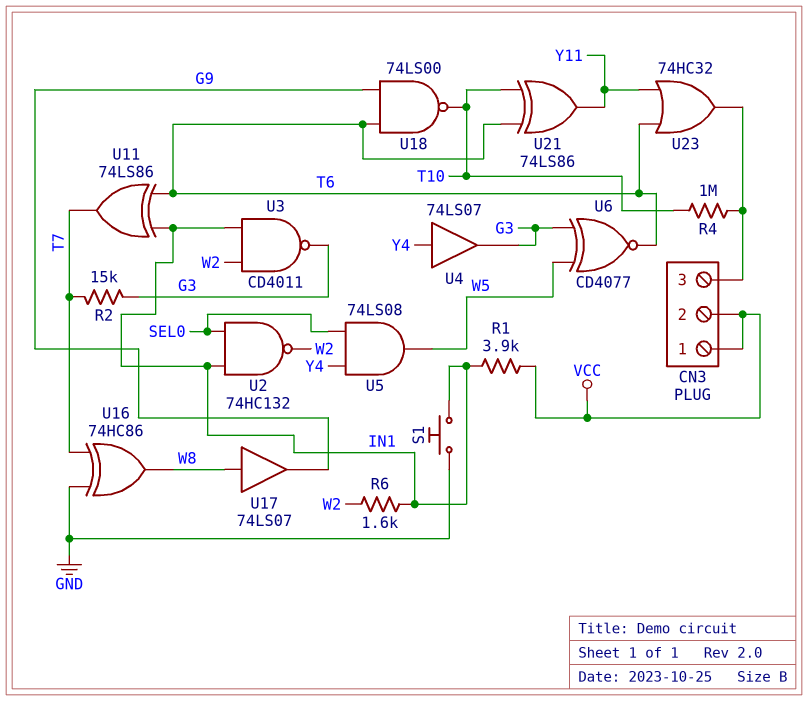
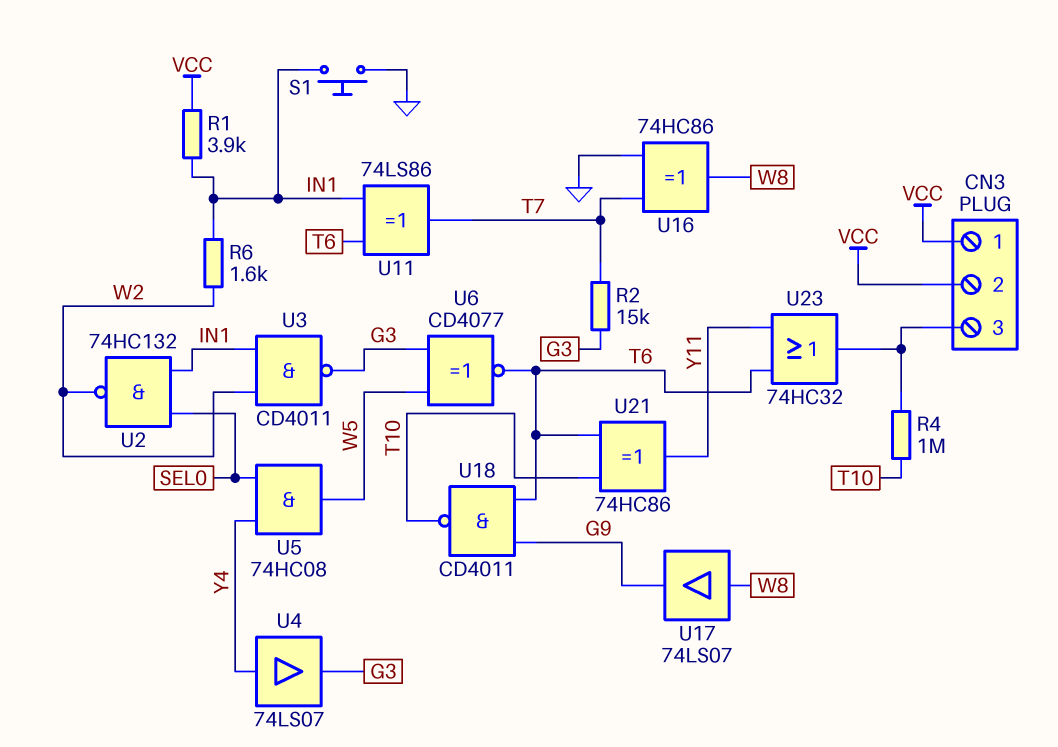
U5: AND 74LS08 (in SEL0, in Y4, out W5) -> AND 74HC08 (in SEL0, in Y4, out W5)
U18: NAND 74LS00 (in G9, in T6, out T10) -> NAND CD4011 (in G9, in T6, out T10)
U21: XOR 74LS86 (in T6, in T10, out Y11) -> XOR 74HC86 (in T6, in T10, out Y11)

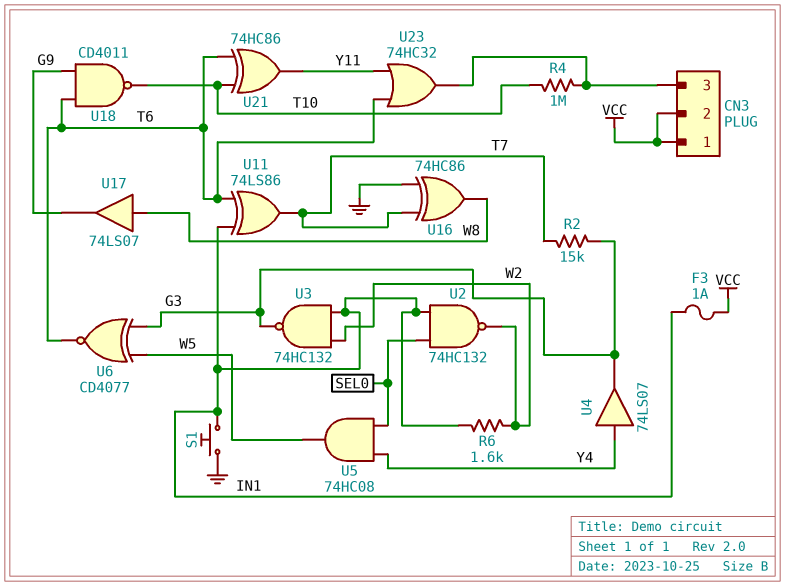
F3: none -> 1A (IN1, VCC)
R1: 3.9k (IN1, VCC) -> none
U3: NAND CD4011 (in IN1, in W2, out G3) -> NAND 74HC132 (in IN1, in W2, out G3)

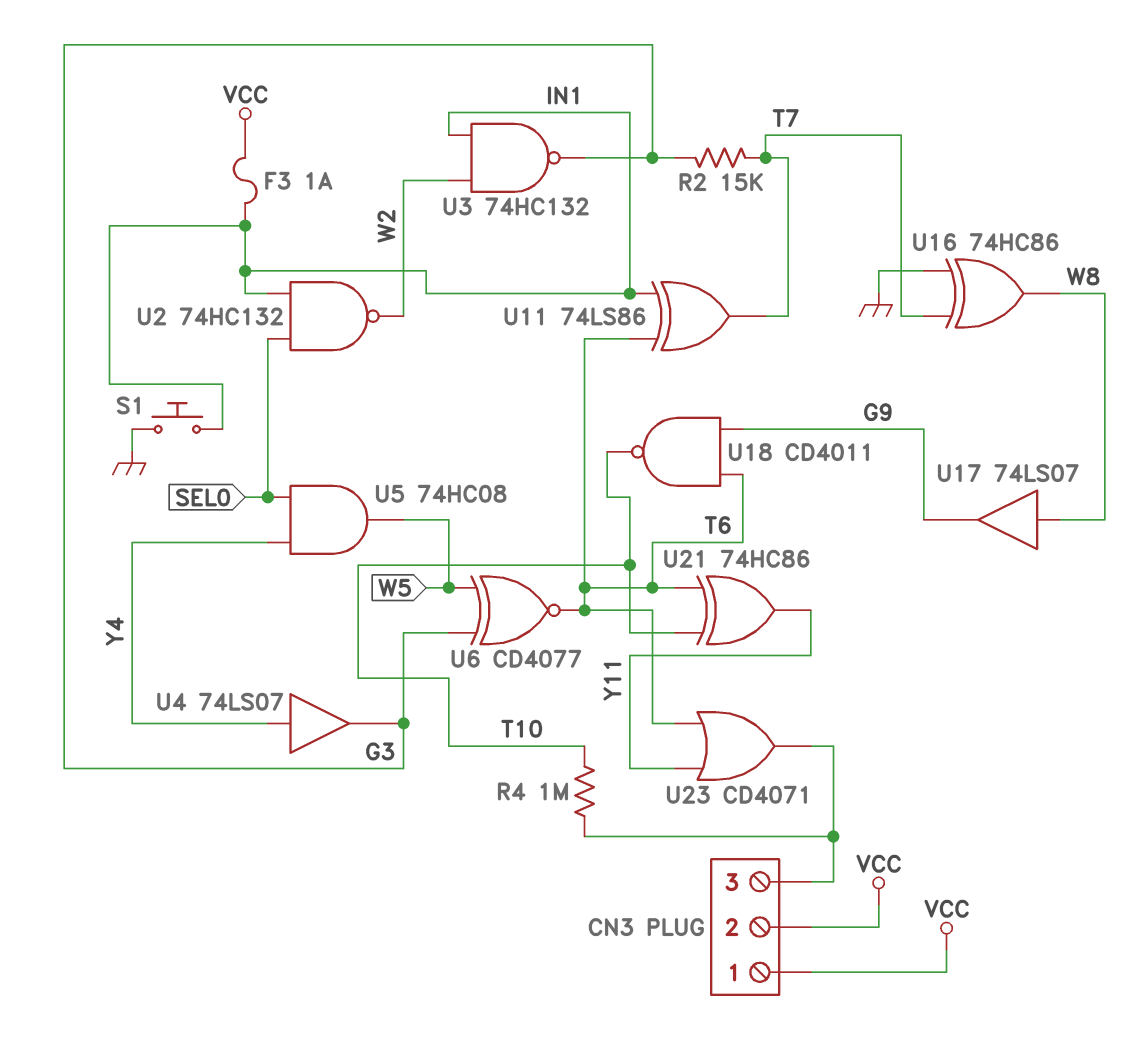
R6: 1.6k (IN1, W2) -> none
U23: OR 74HC32 (in T6, in Y11, out CN3/3) -> OR CD4071 (in T6, in Y11, out CN3/3)

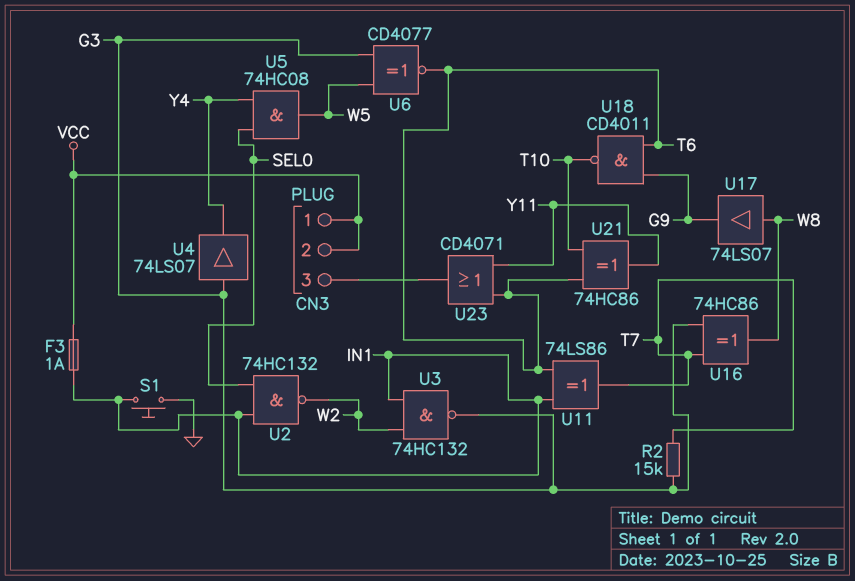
R4: 1M (CN3/3, T10) -> none
U4: buffer 74LS07 (in Y4, out G3) -> buffer 74LS07 (in G3, out Y4)
U16: XOR 74HC86 (in GND, in T7, out W8) -> XOR 74HC86 (in G3, in T7, out W8)

